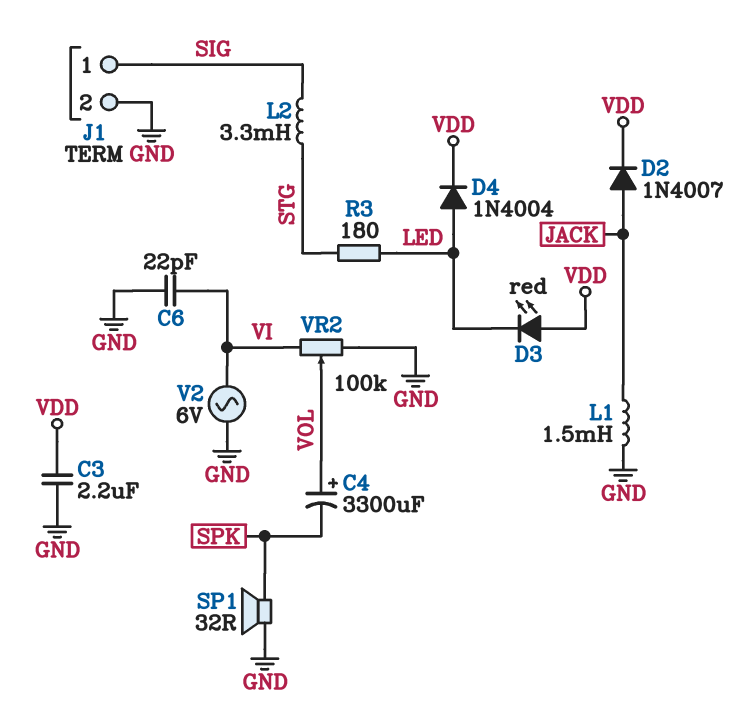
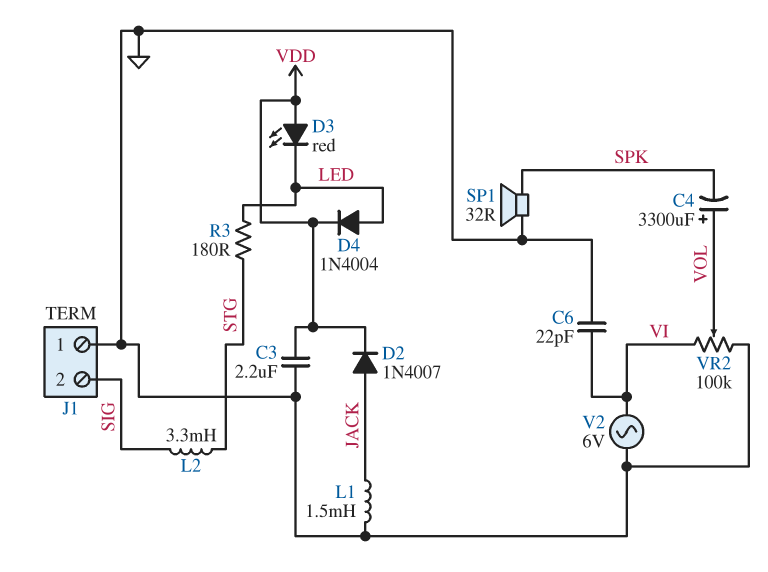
J1 pin 1: SIG -> GND
J1 pin 2: GND -> SIG

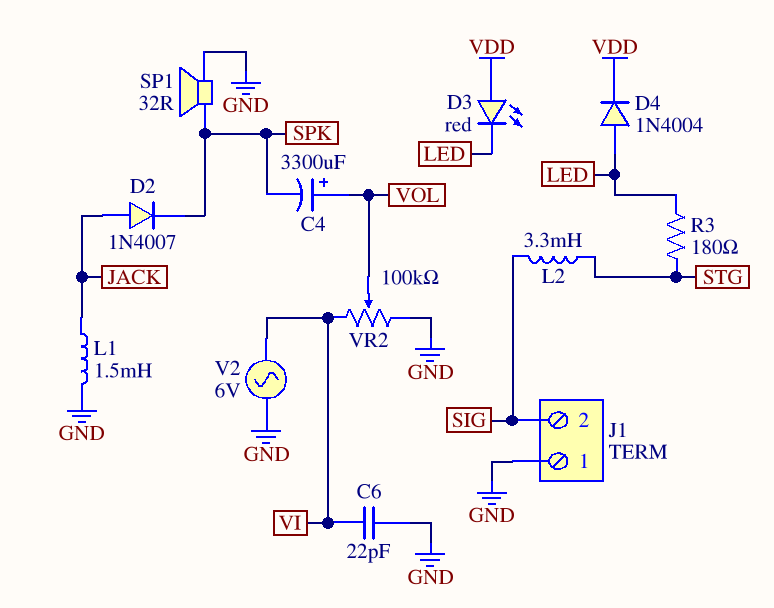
C3: 2.2uF (GND, VDD) -> none
D2: diode 1N4007 (A JACK, K VDD) -> diode 1N4007 (A JACK, K SPK)

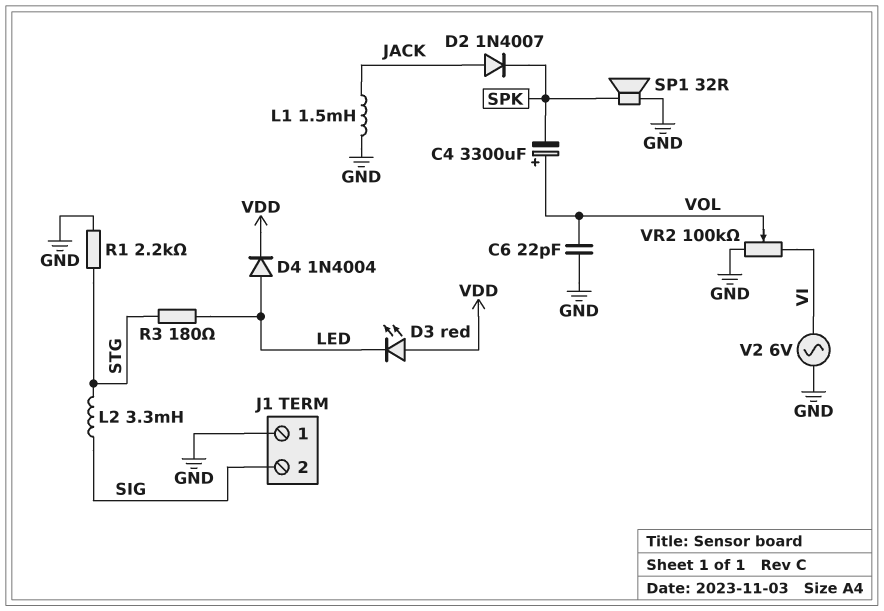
C6: 22pF (GND, VI) -> 22pF (GND, VOL)
R1: none -> 2.2k (GND, STG)

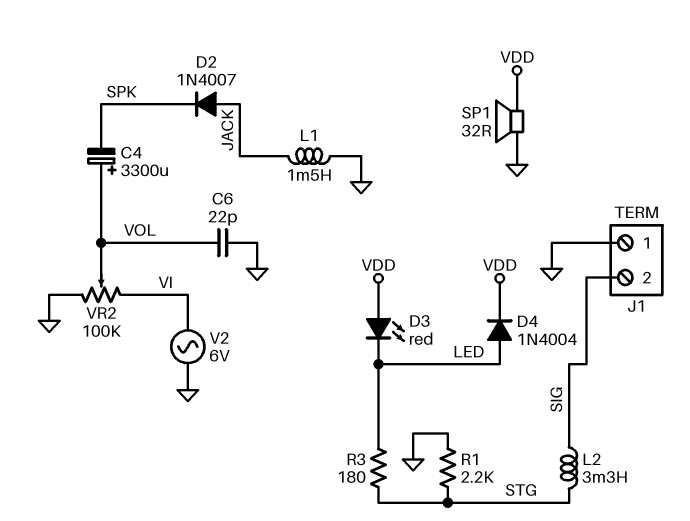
SP1: speaker 32R (GND, SPK) -> speaker 32R (GND, VDD)

